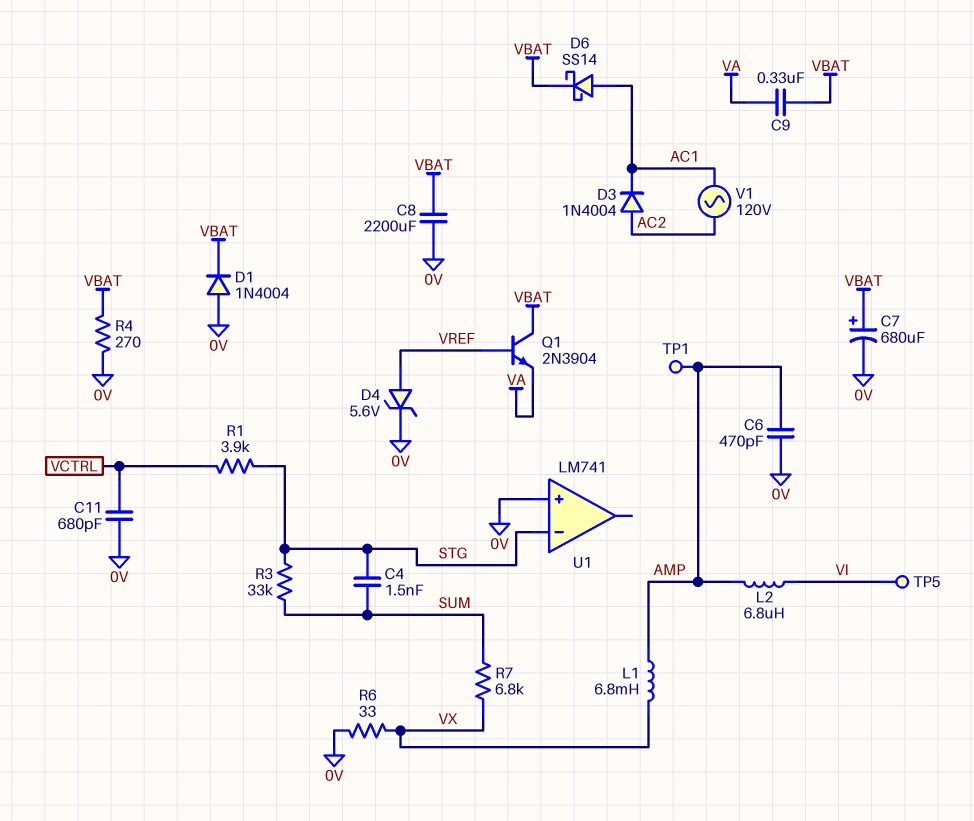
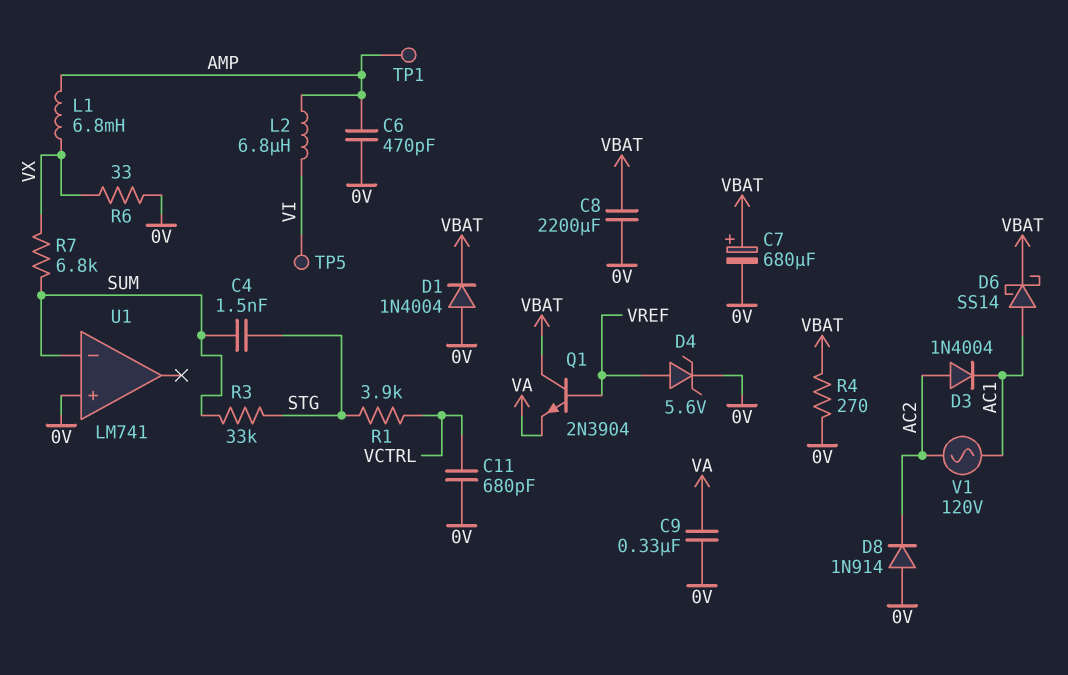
C9: 330nF (VA, VBAT) -> 330nF (0V, VA)
D8: none -> diode 1N914 (A 0V, K AC2)
U1 pin in-: STG -> SUM

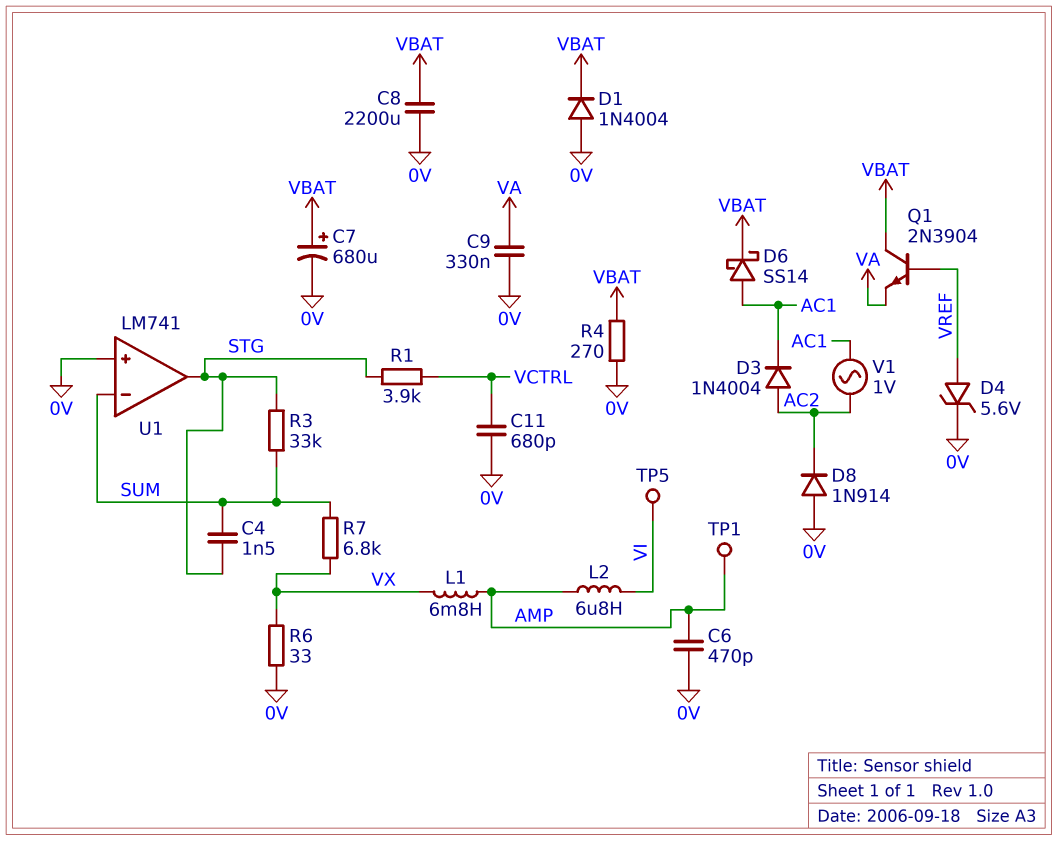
U1 pin out: none -> STG
V1: AC 120V (AC1, AC2) -> AC 1V (AC1, AC2)

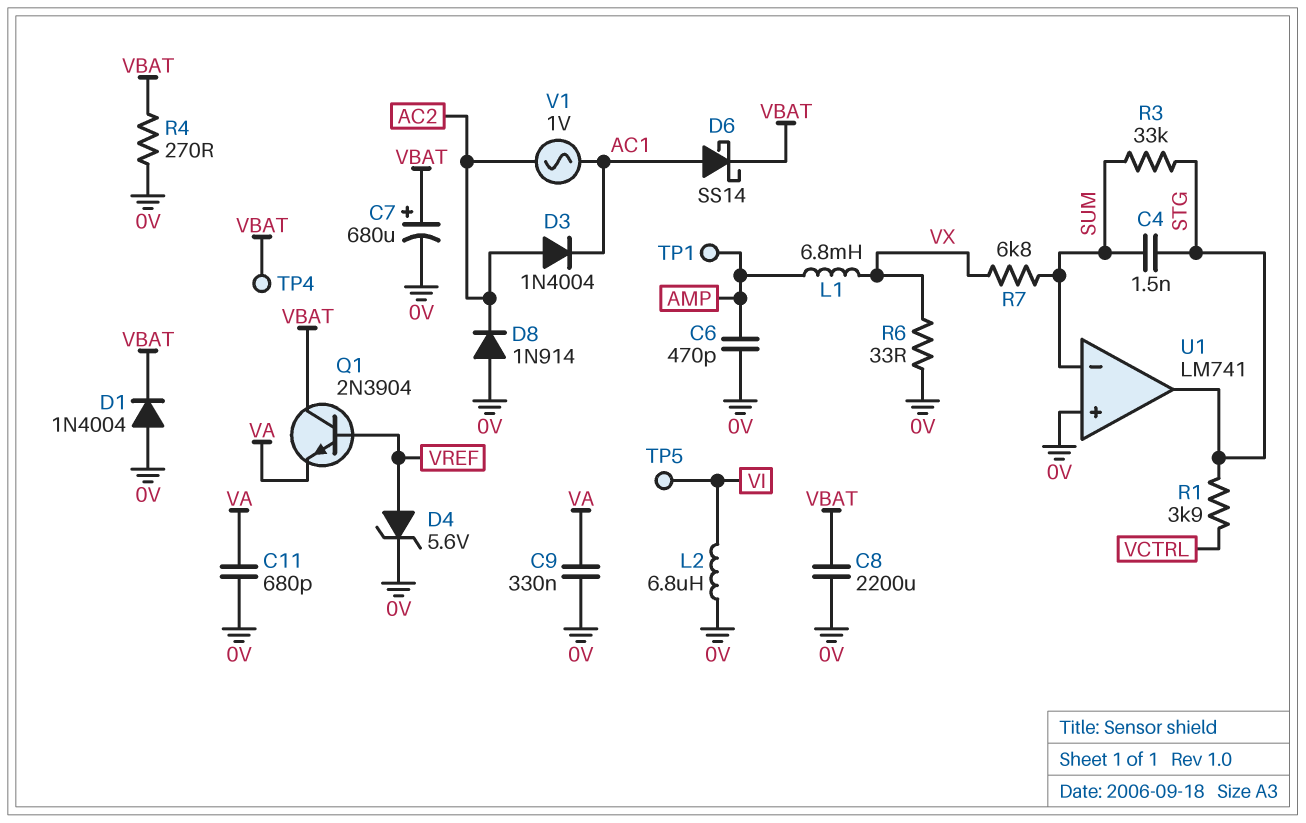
C11: 680pF (0V, VCTRL) -> 680pF (0V, VA)
L2: 6.8uH (AMP, VI) -> 6.8uH (0V, VI)
TP4: none -> test point (VBAT)

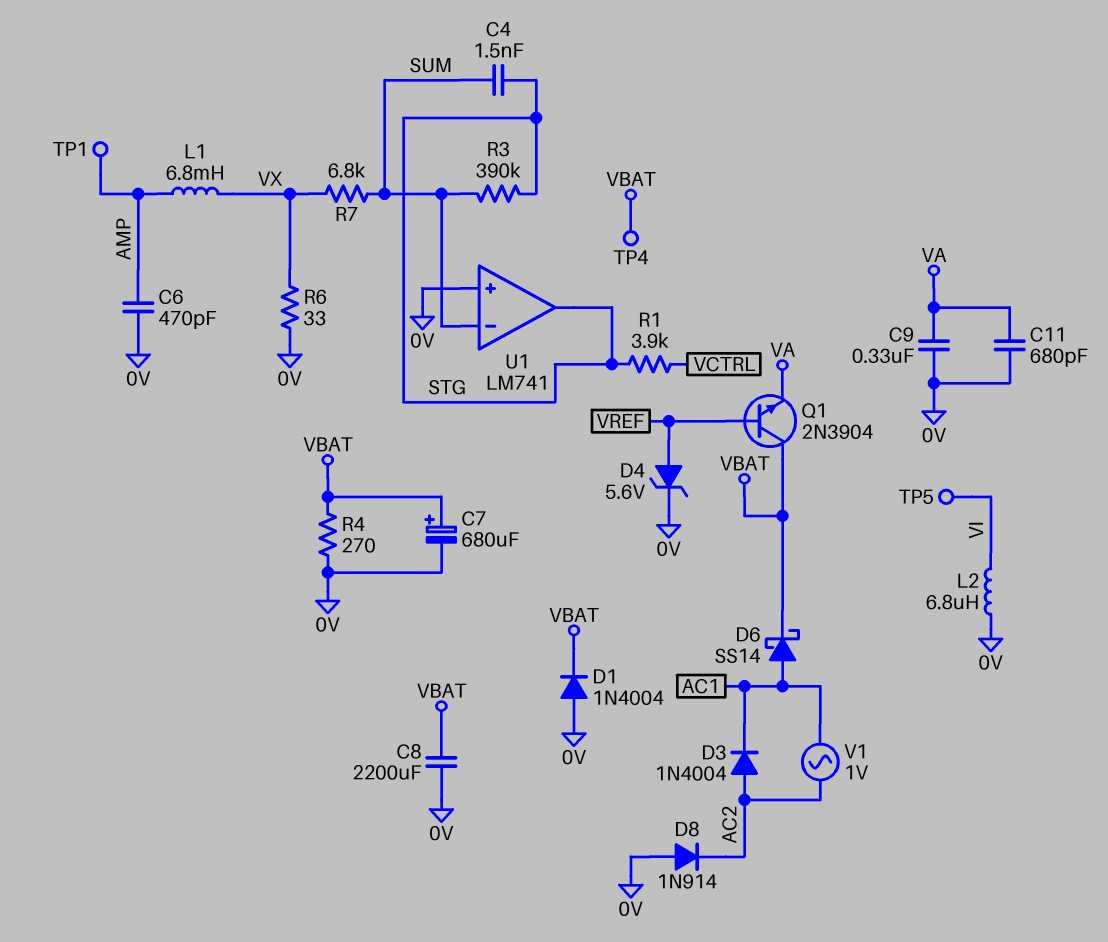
R3: 33k (STG, SUM) -> 390k (STG, SUM)

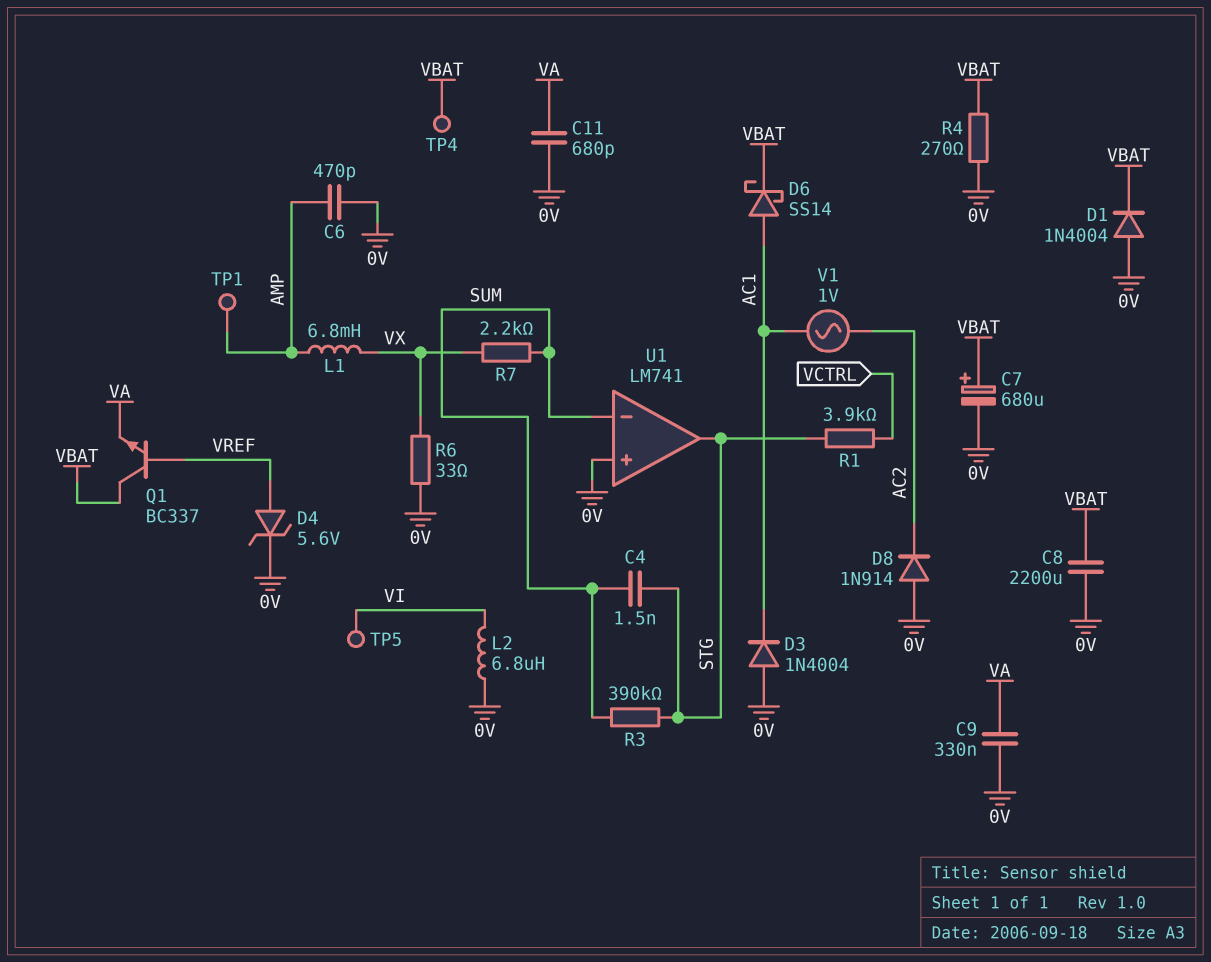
D3: diode 1N4004 (A AC2, K AC1) -> diode 1N4004 (A 0V, K AC1)
Q1: NPN 2N3904 (B VREF, C VBAT, E VA) -> NPN BC337 (B VREF, C VBAT, E VA)
R7: 6.8k (SUM, VX) -> 2.2k (SUM, VX)

